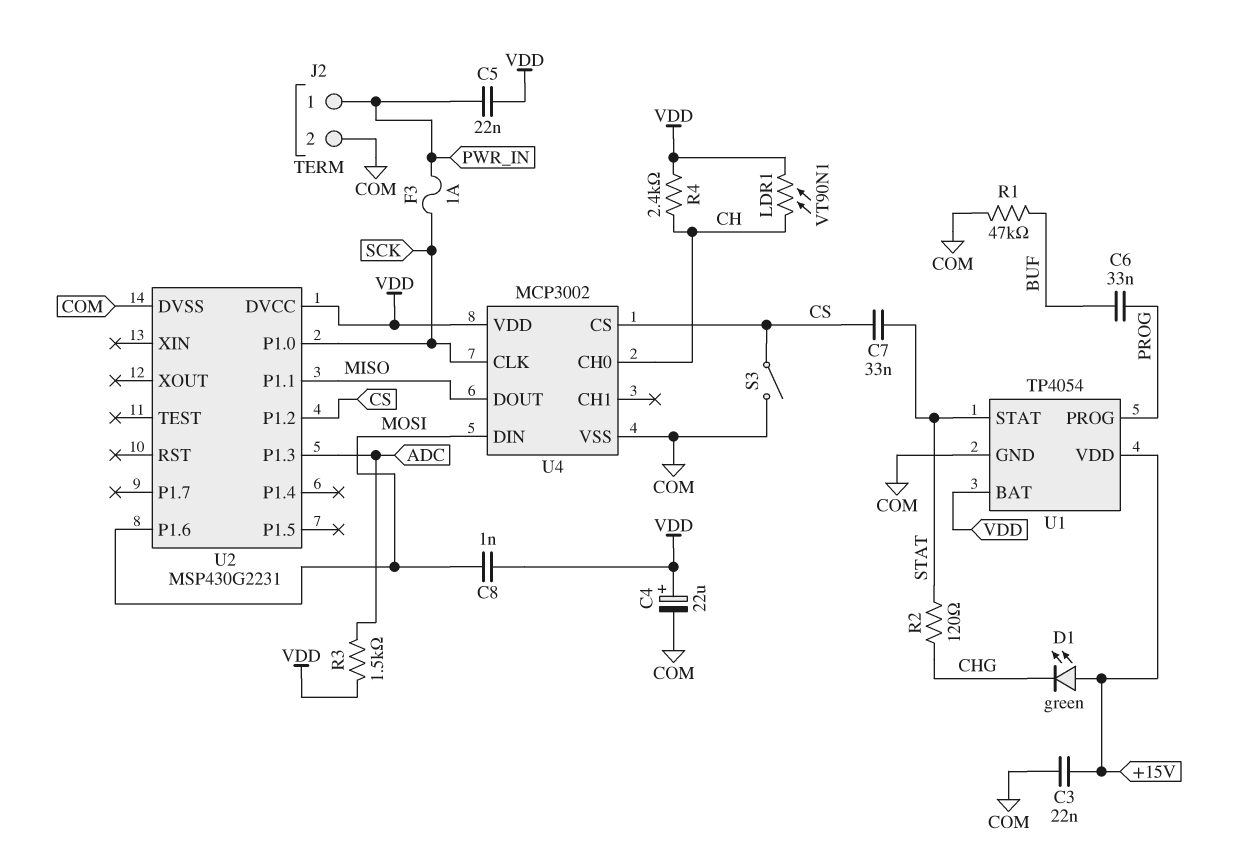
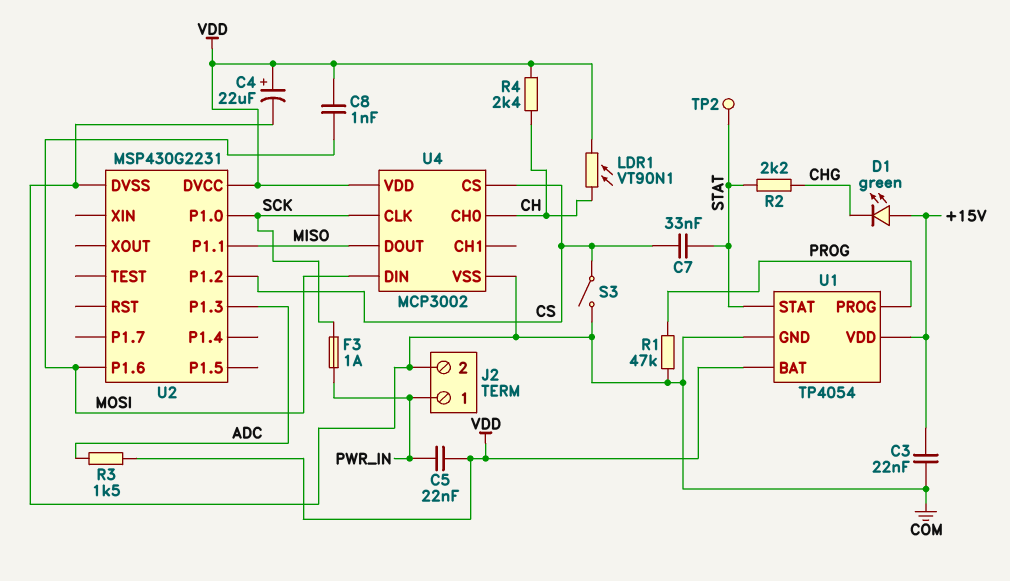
C6: 33nF (BUF, PROG) -> none
R1: 47k (BUF, COM) -> 47k (COM, PROG)
R2: 120 (CHG, STAT) -> 2.2k (CHG, STAT)
TP2: none -> test point (STAT)

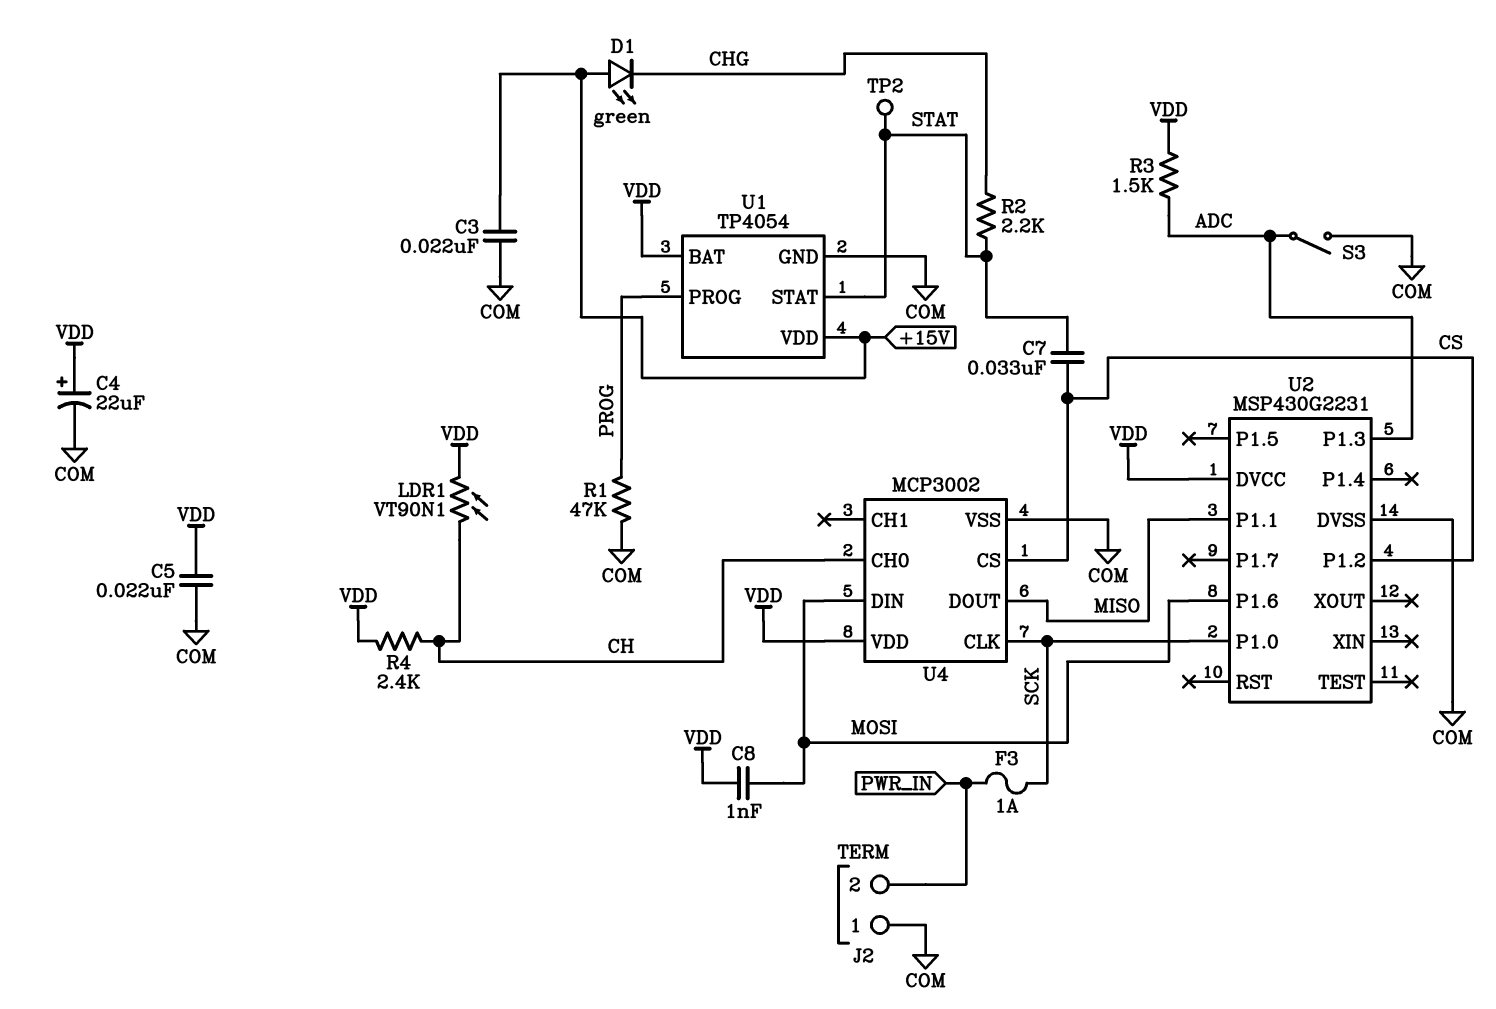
C5: 22nF (PWR_IN, VDD) -> 22nF (COM, VDD)
J2 pin 1: PWR_IN -> COM
J2 pin 2: COM -> PWR_IN
S3: switch (COM, CS) -> switch (ADC, COM)

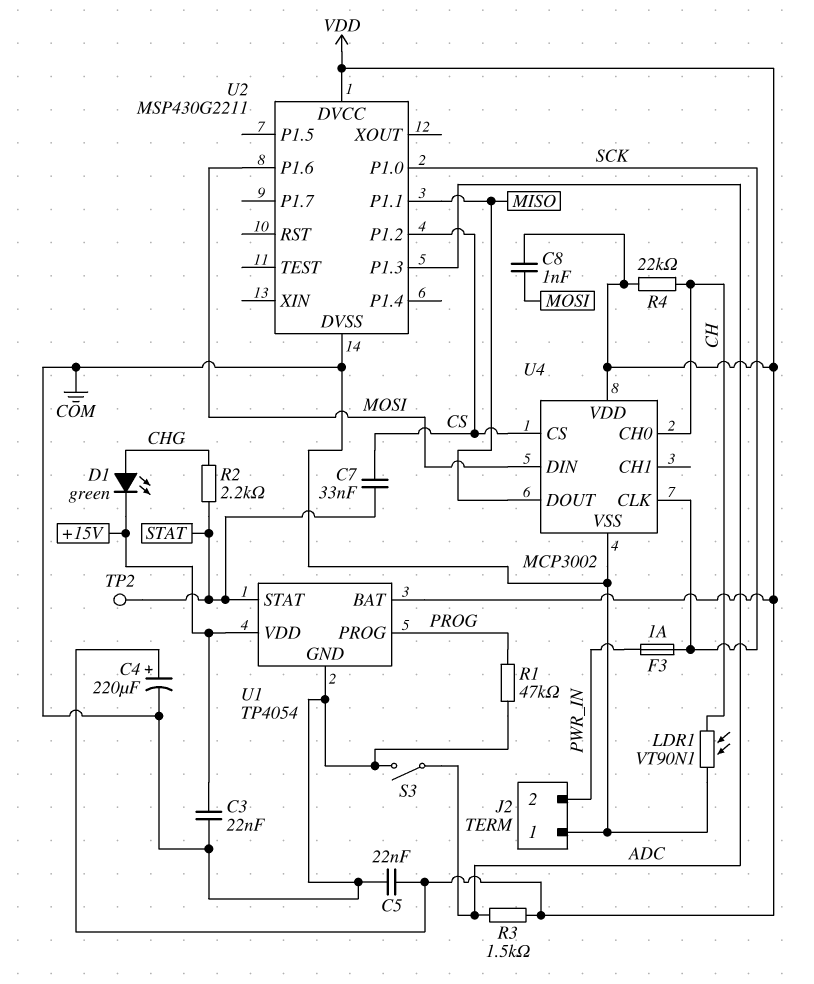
C4: 22uF (plus VDD, minus COM) -> 220uF (plus VDD, minus COM)
D1: LED green (A +15V, K CHG) -> LED green (A CHG, K +15V)
LDR1: VT90N1 (CH, VDD) -> VT90N1 (CH, COM)
R4: 2.4k (CH, VDD) -> 22k (CH, VDD)
U2: MSP430G2231 -> MSP430G2211

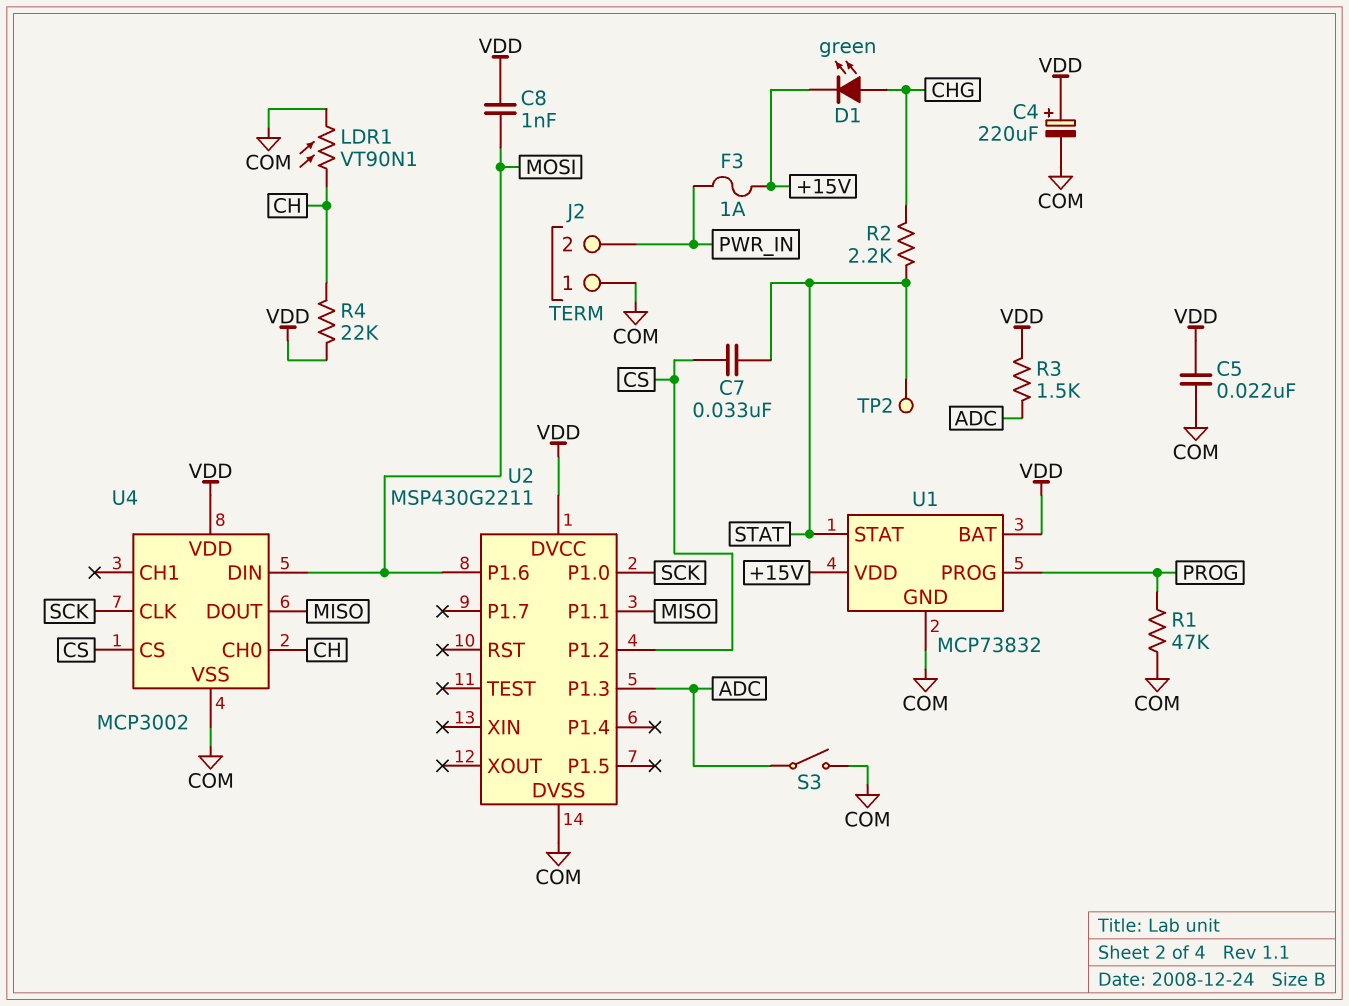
C3: 22nF (+15V, COM) -> none
F3: 1A (PWR_IN, SCK) -> 1A (+15V, PWR_IN)
U1: TP4054 -> MCP73832

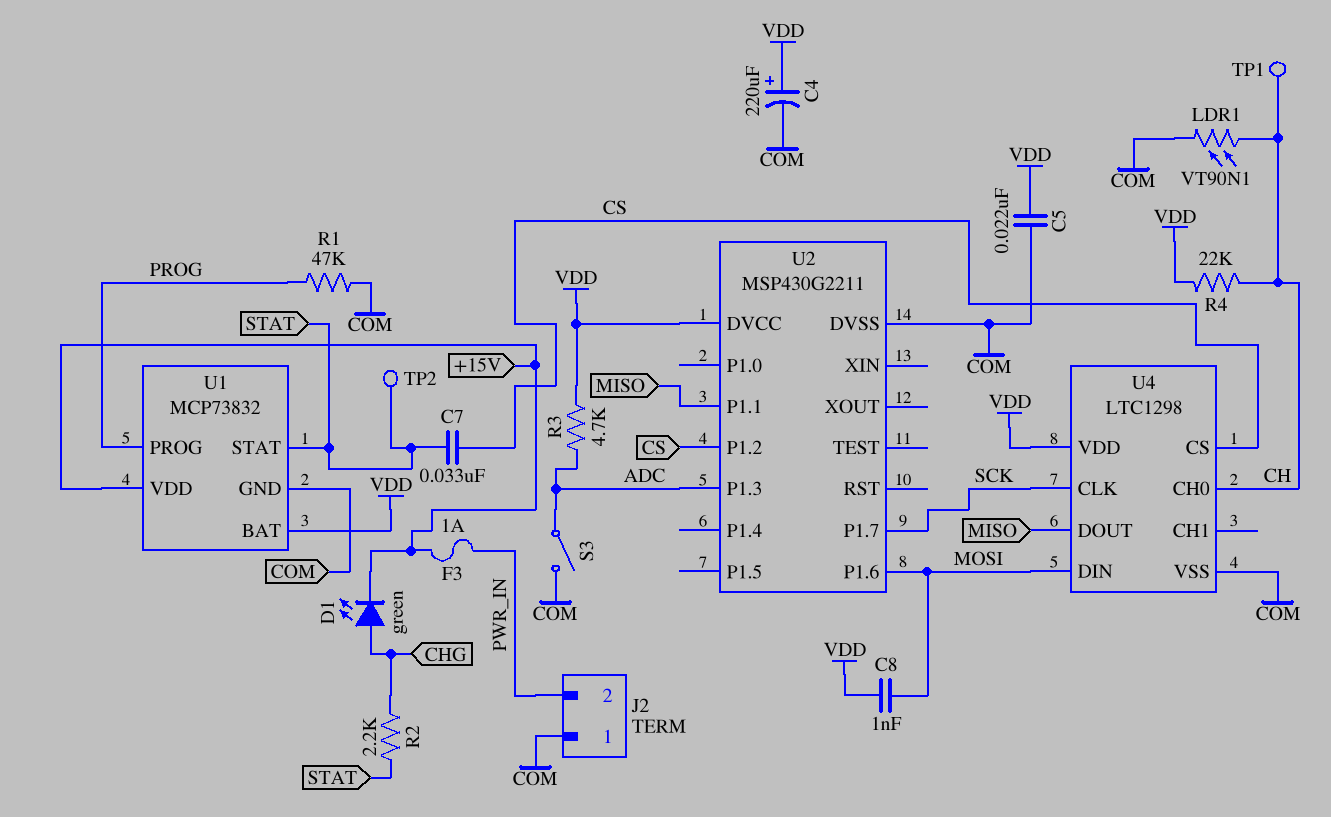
R3: 1.5k (ADC, VDD) -> 4.7k (ADC, VDD)
TP1: none -> test point (CH)
U2 pin P1.0: SCK -> none
U2 pin P1.7: none -> SCK
U4: MCP3002 -> LTC1298

